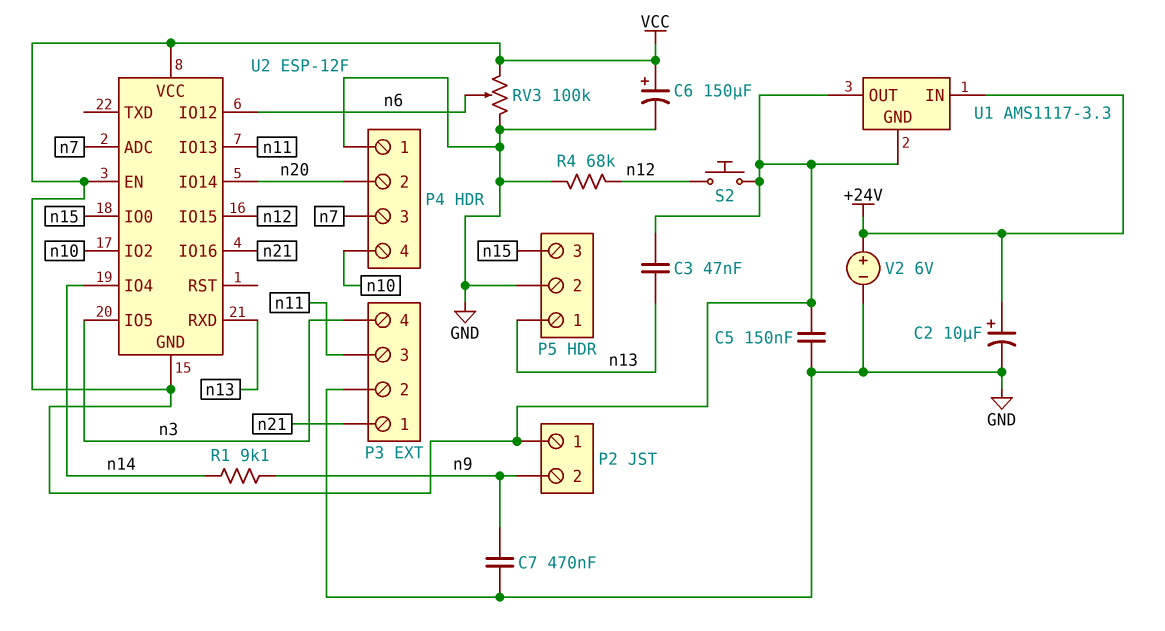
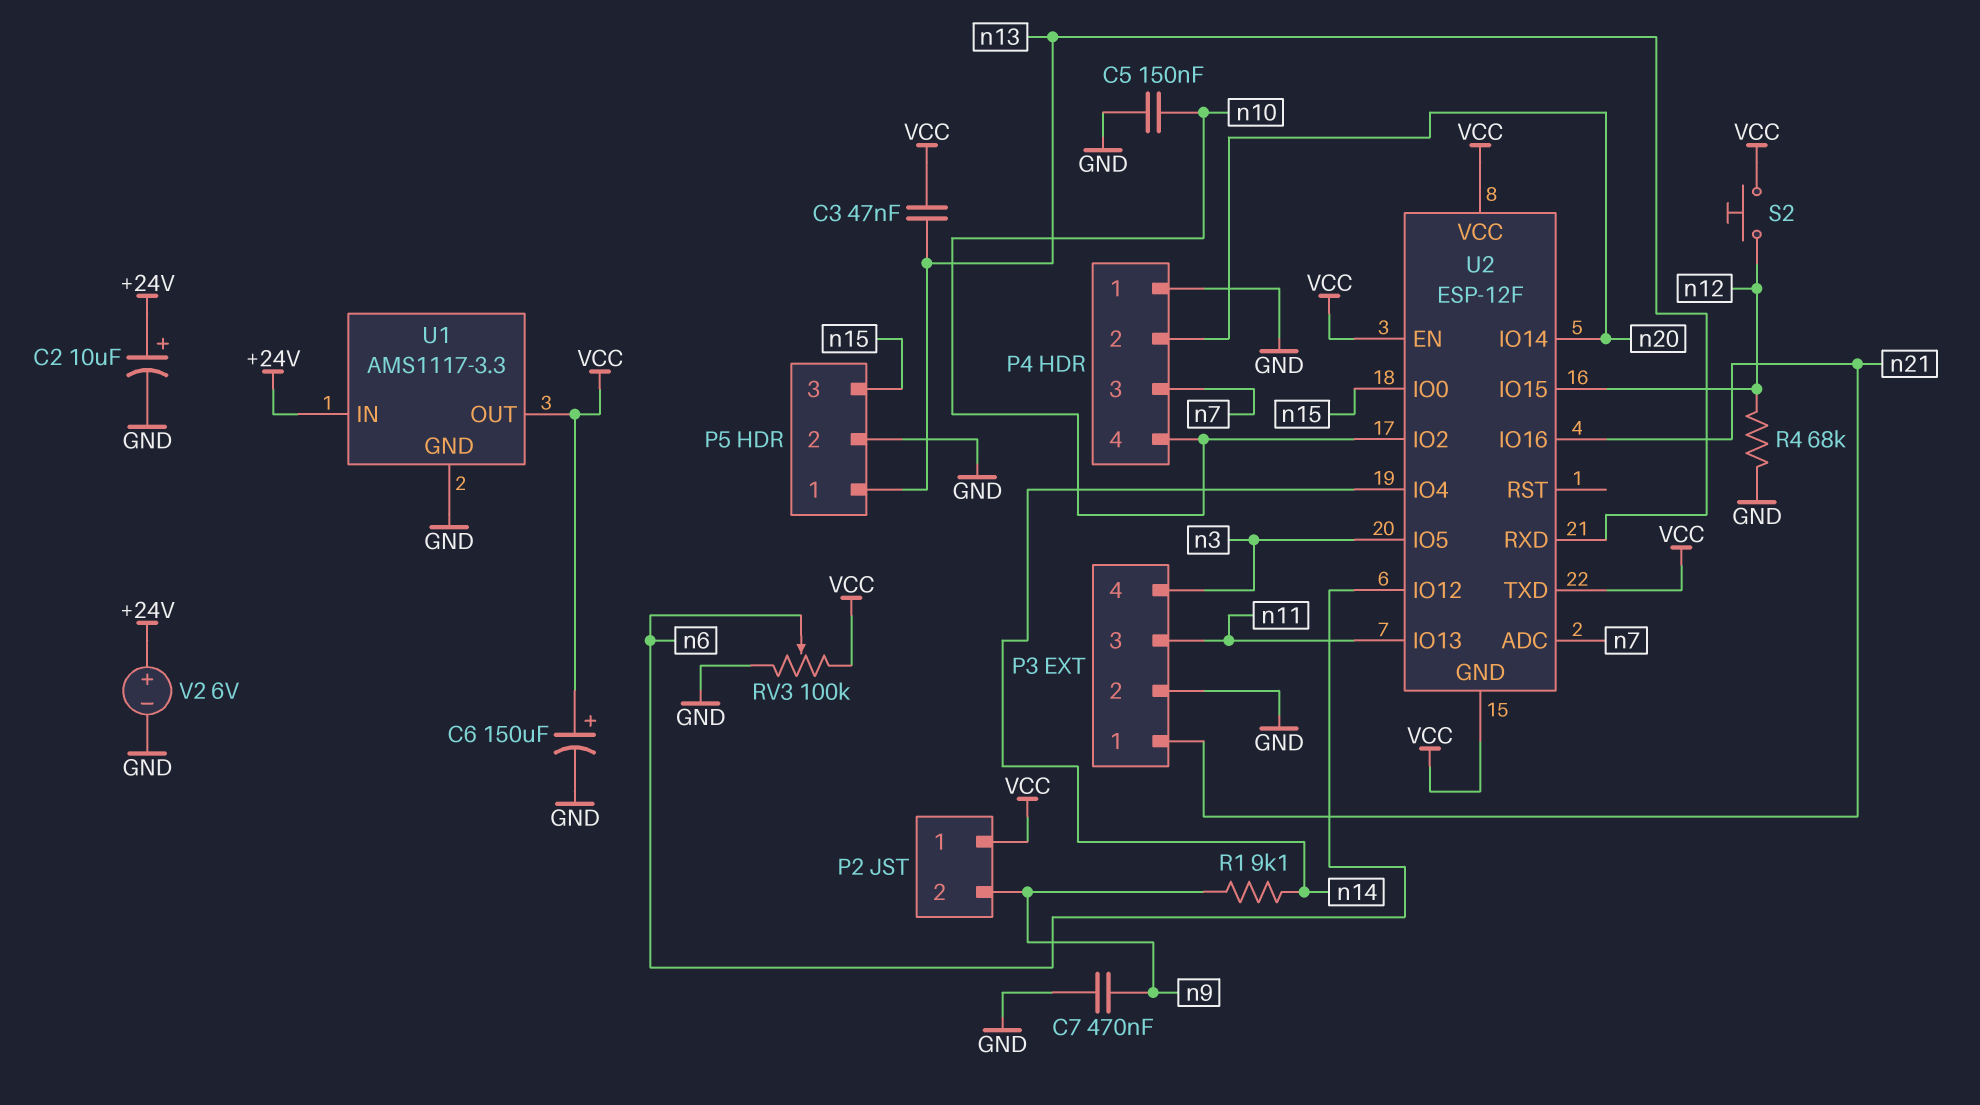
C5: 150nF (GND, VCC) -> 150nF (GND, n10)
U1 pin GND: VCC -> GND
U2 pin TXD: none -> VCC

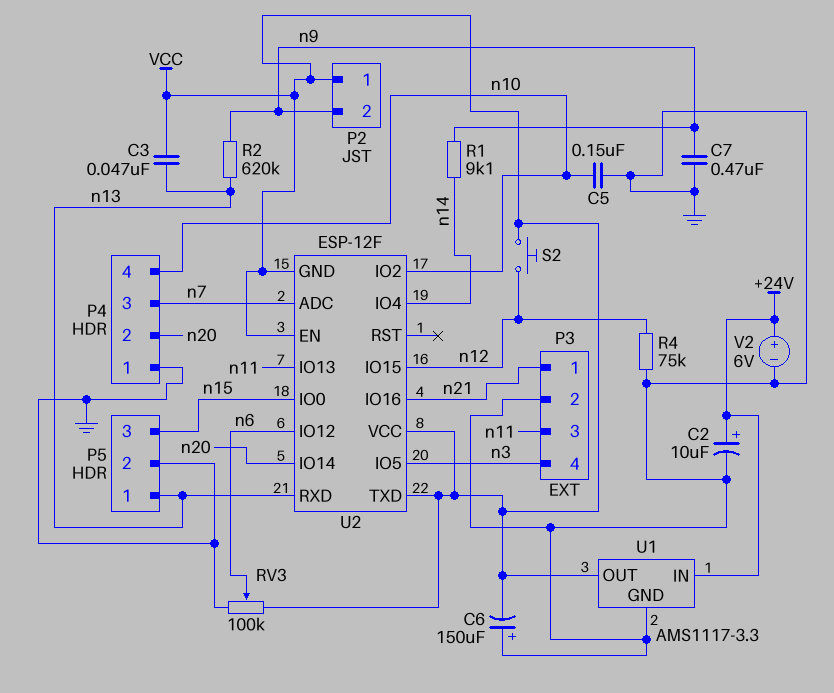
C6: 150uF (plus VCC, minus GND) -> 150uF (plus GND, minus VCC)
R2: none -> 620k (n9, n13)
R4: 68k (GND, n12) -> 75k (GND, n12)

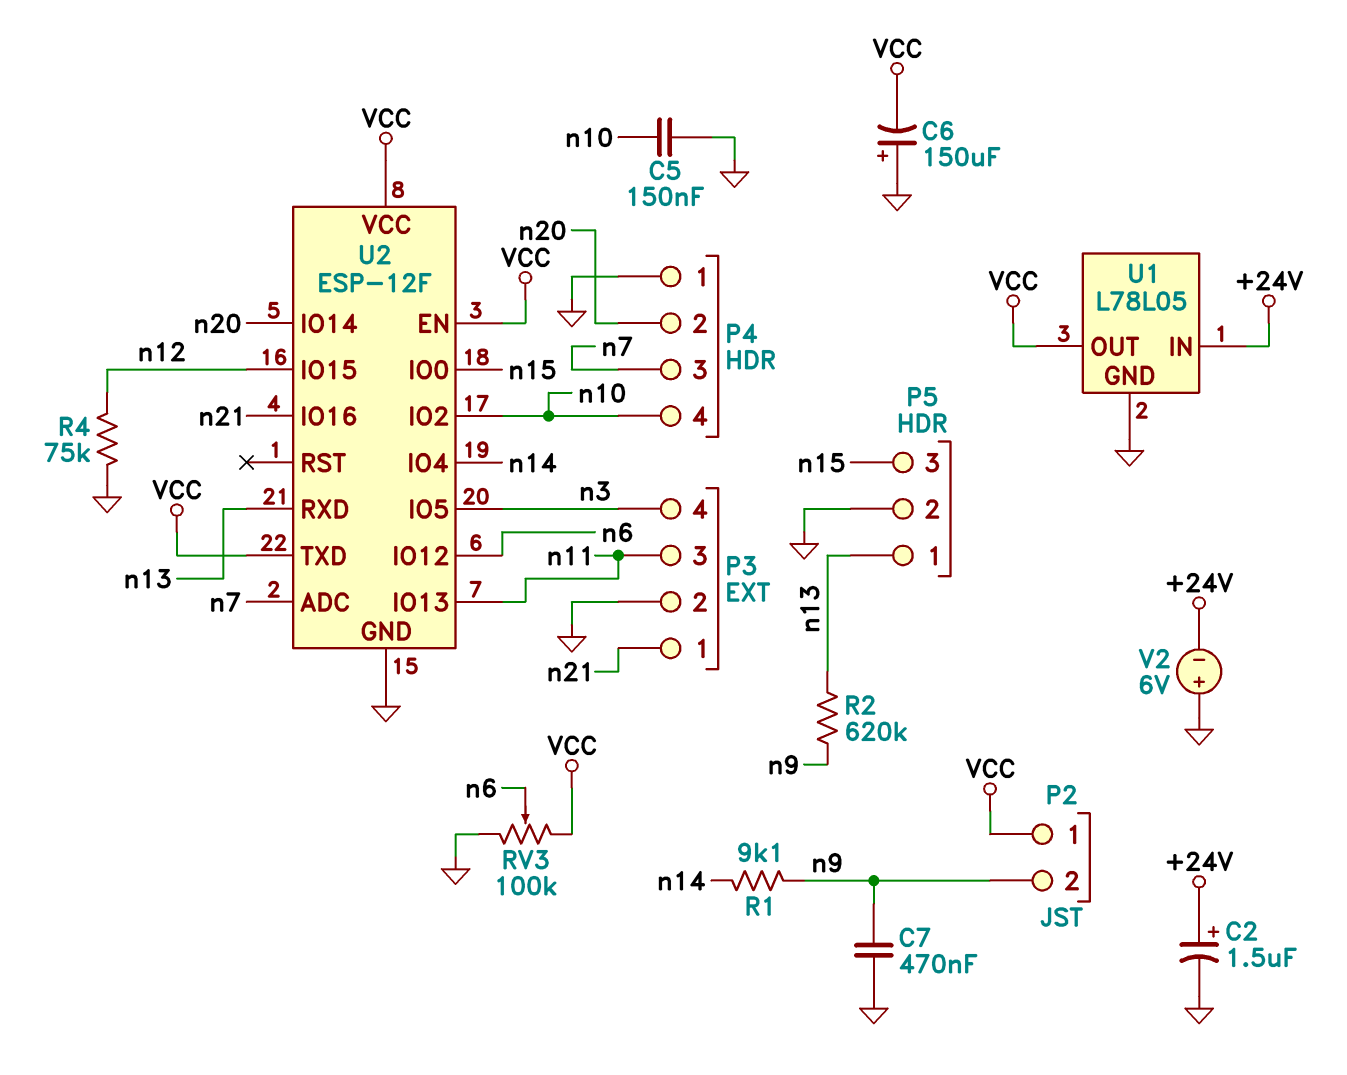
C2: 10uF (plus +24V, minus GND) -> 1.5uF (plus +24V, minus GND)
C3: 47nF (VCC, n13) -> none
S2: button (VCC, n12) -> none
U1: AMS1117-3.3 -> L78L05
U2 pin GND: VCC -> GND
V2: 6V (plus +24V, minus GND) -> 6V (plus GND, minus +24V)

